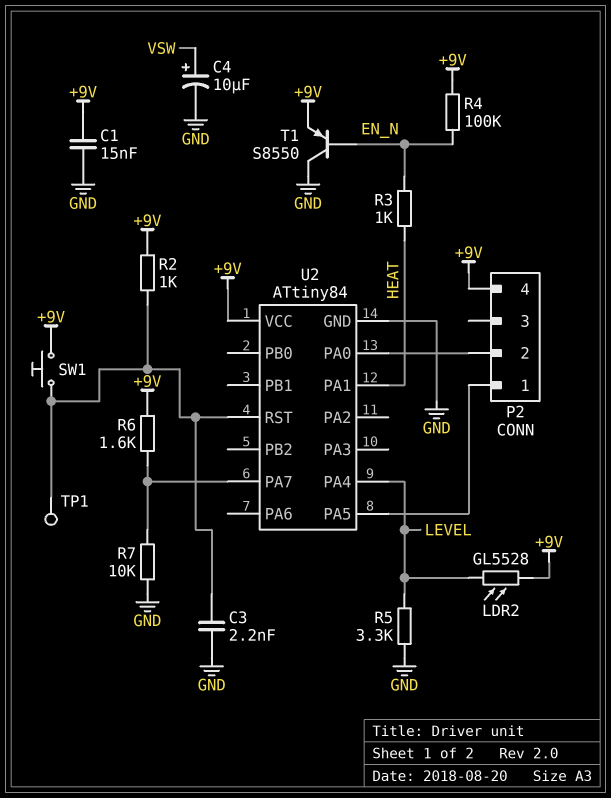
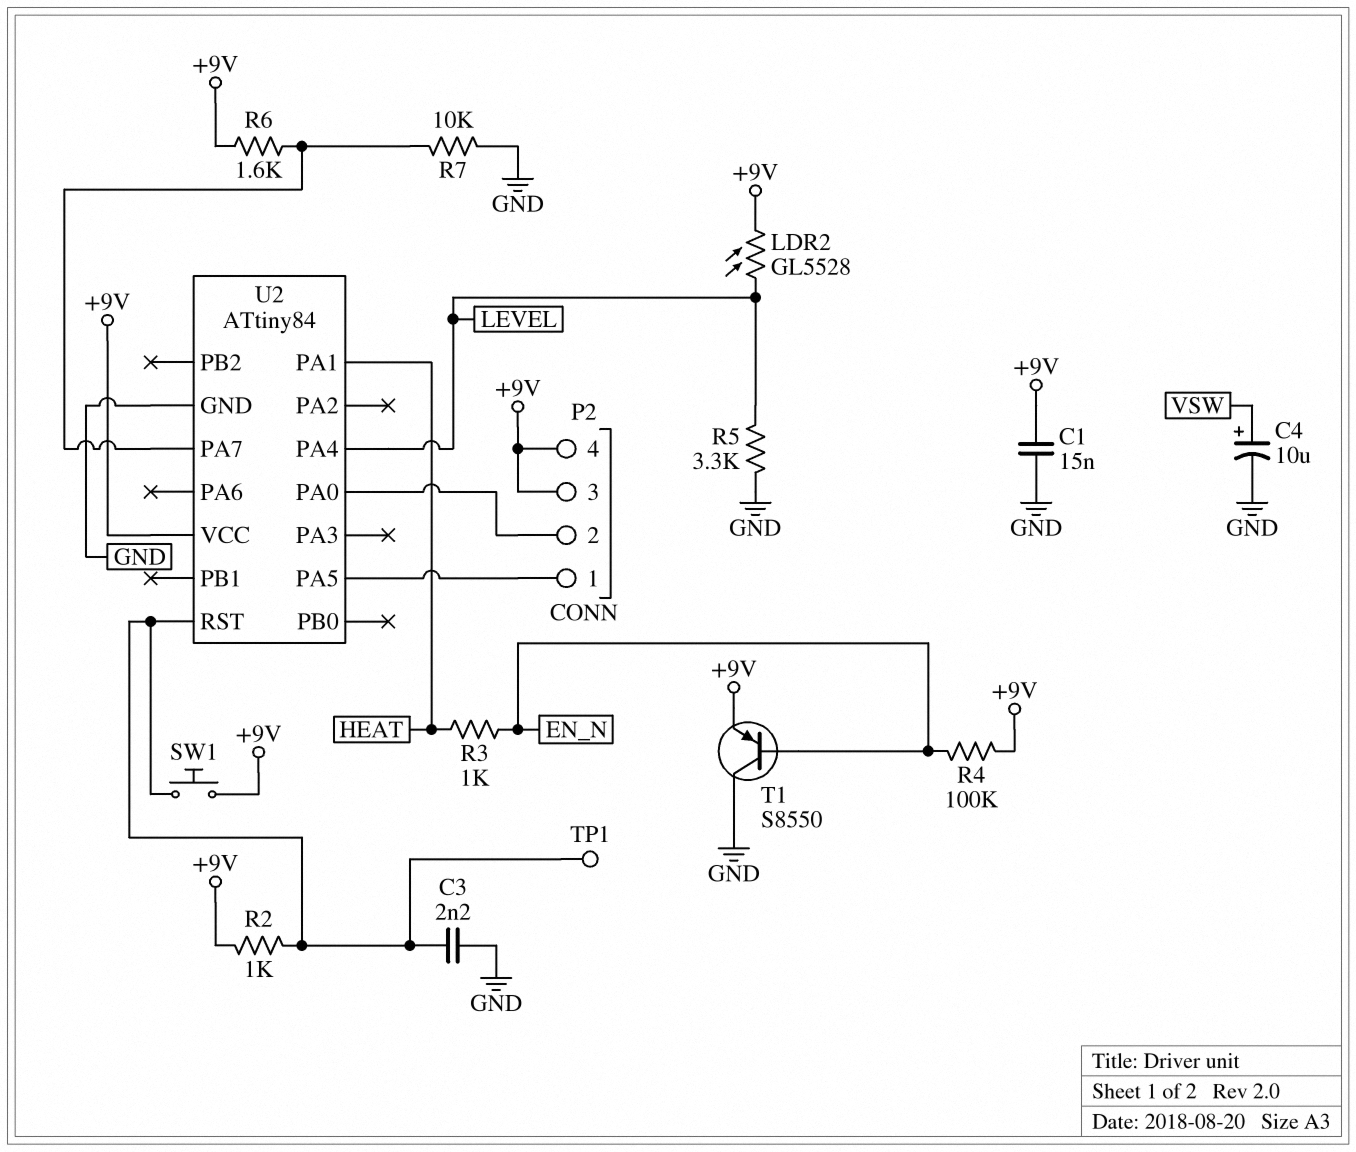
P2 pin 3: none -> +9V

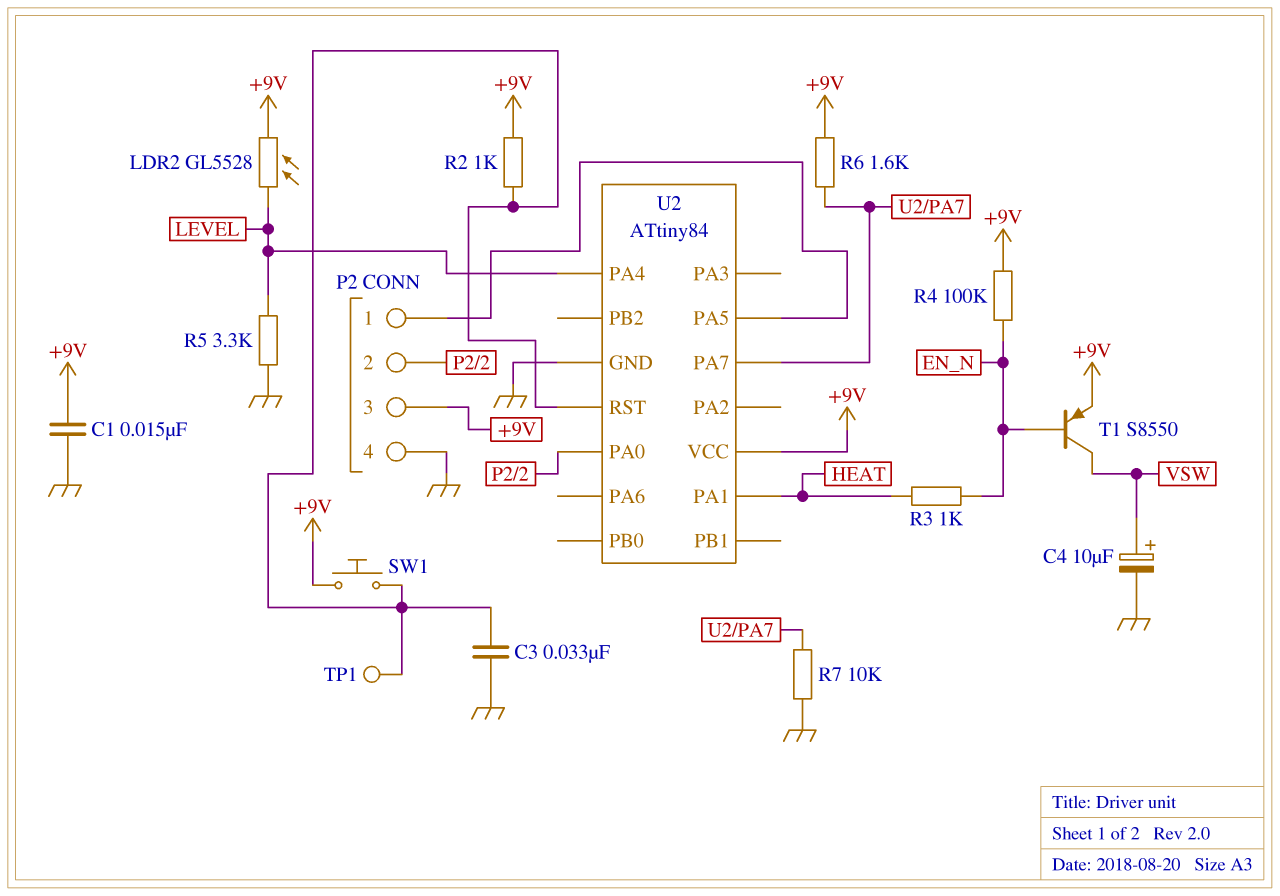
C3: 2.2nF (GND, U2/RST) -> 33nF (GND, U2/RST)
P2 pin 4: +9V -> GND
T1: PNP S8550 (B EN_N, C GND, E +9V) -> PNP S8550 (B EN_N, C VSW, E +9V)

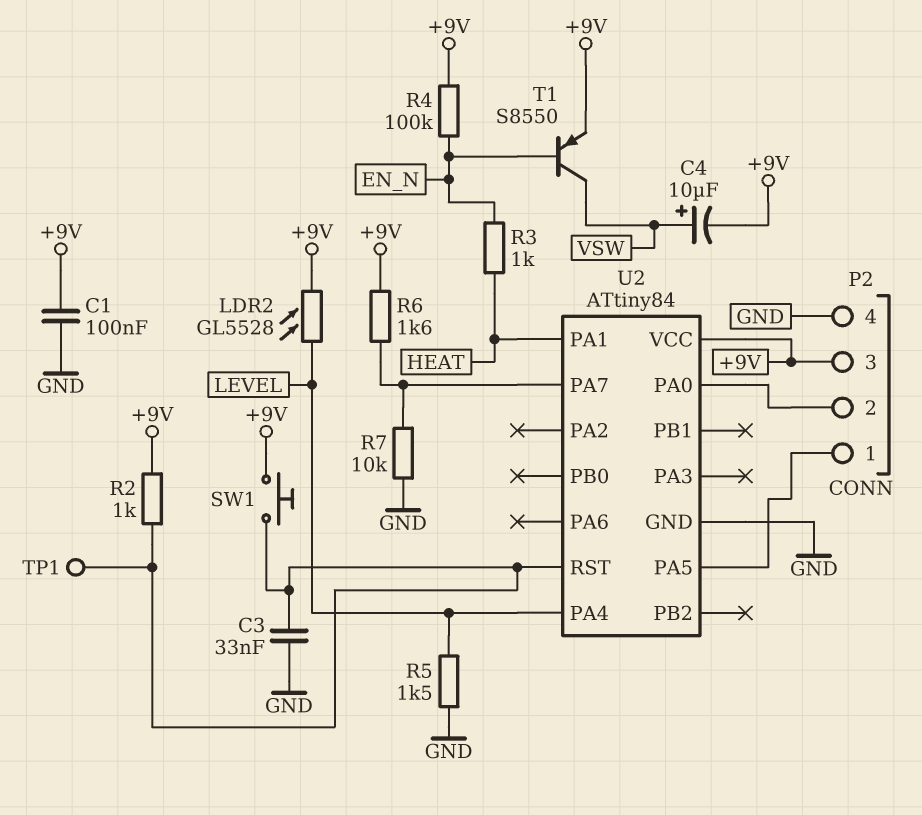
C1: 15nF (+9V, GND) -> 100nF (+9V, GND)
C4: 10uF (plus VSW, minus GND) -> 10uF (plus VSW, minus +9V)
R5: 3.3k (GND, LEVEL) -> 1.5k (GND, LEVEL)

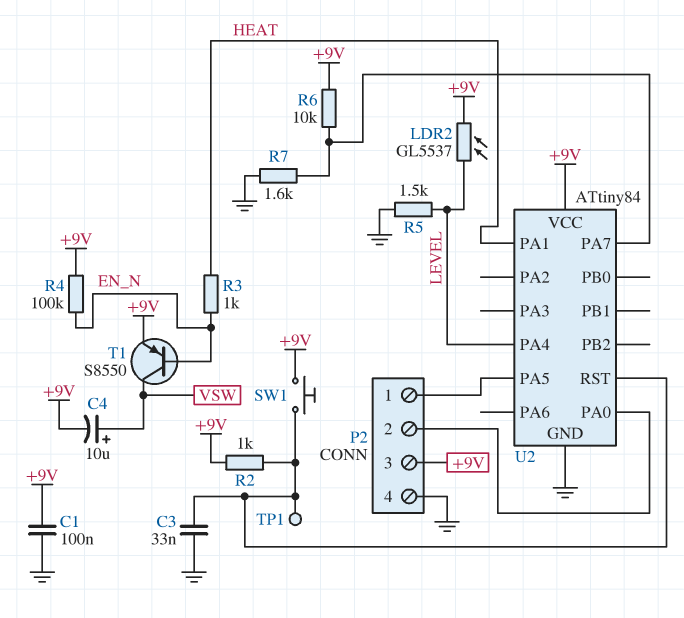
LDR2: GL5528 (+9V, LEVEL) -> GL5537 (+9V, LEVEL)
R6: 1.6k (+9V, U2/PA7) -> 10k (+9V, U2/PA7)
R7: 10k (GND, U2/PA7) -> 1.6k (GND, U2/PA7)

